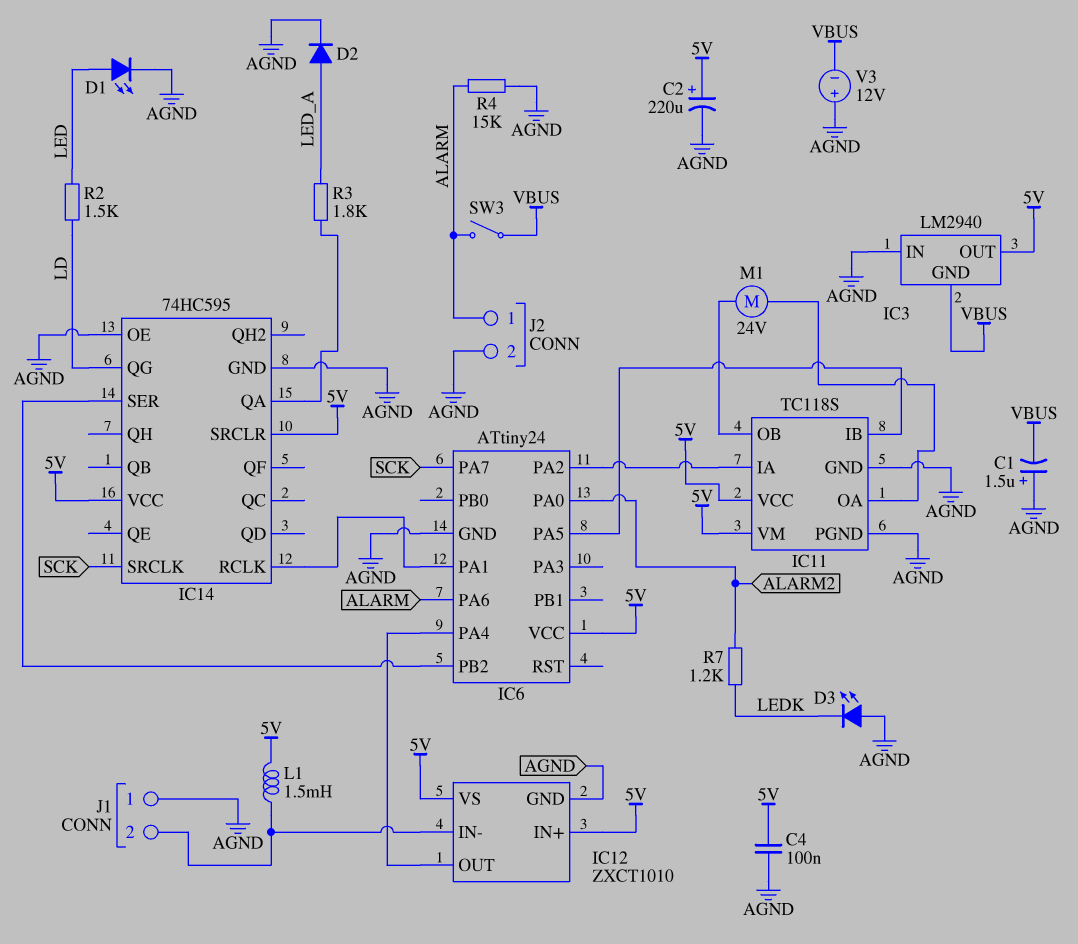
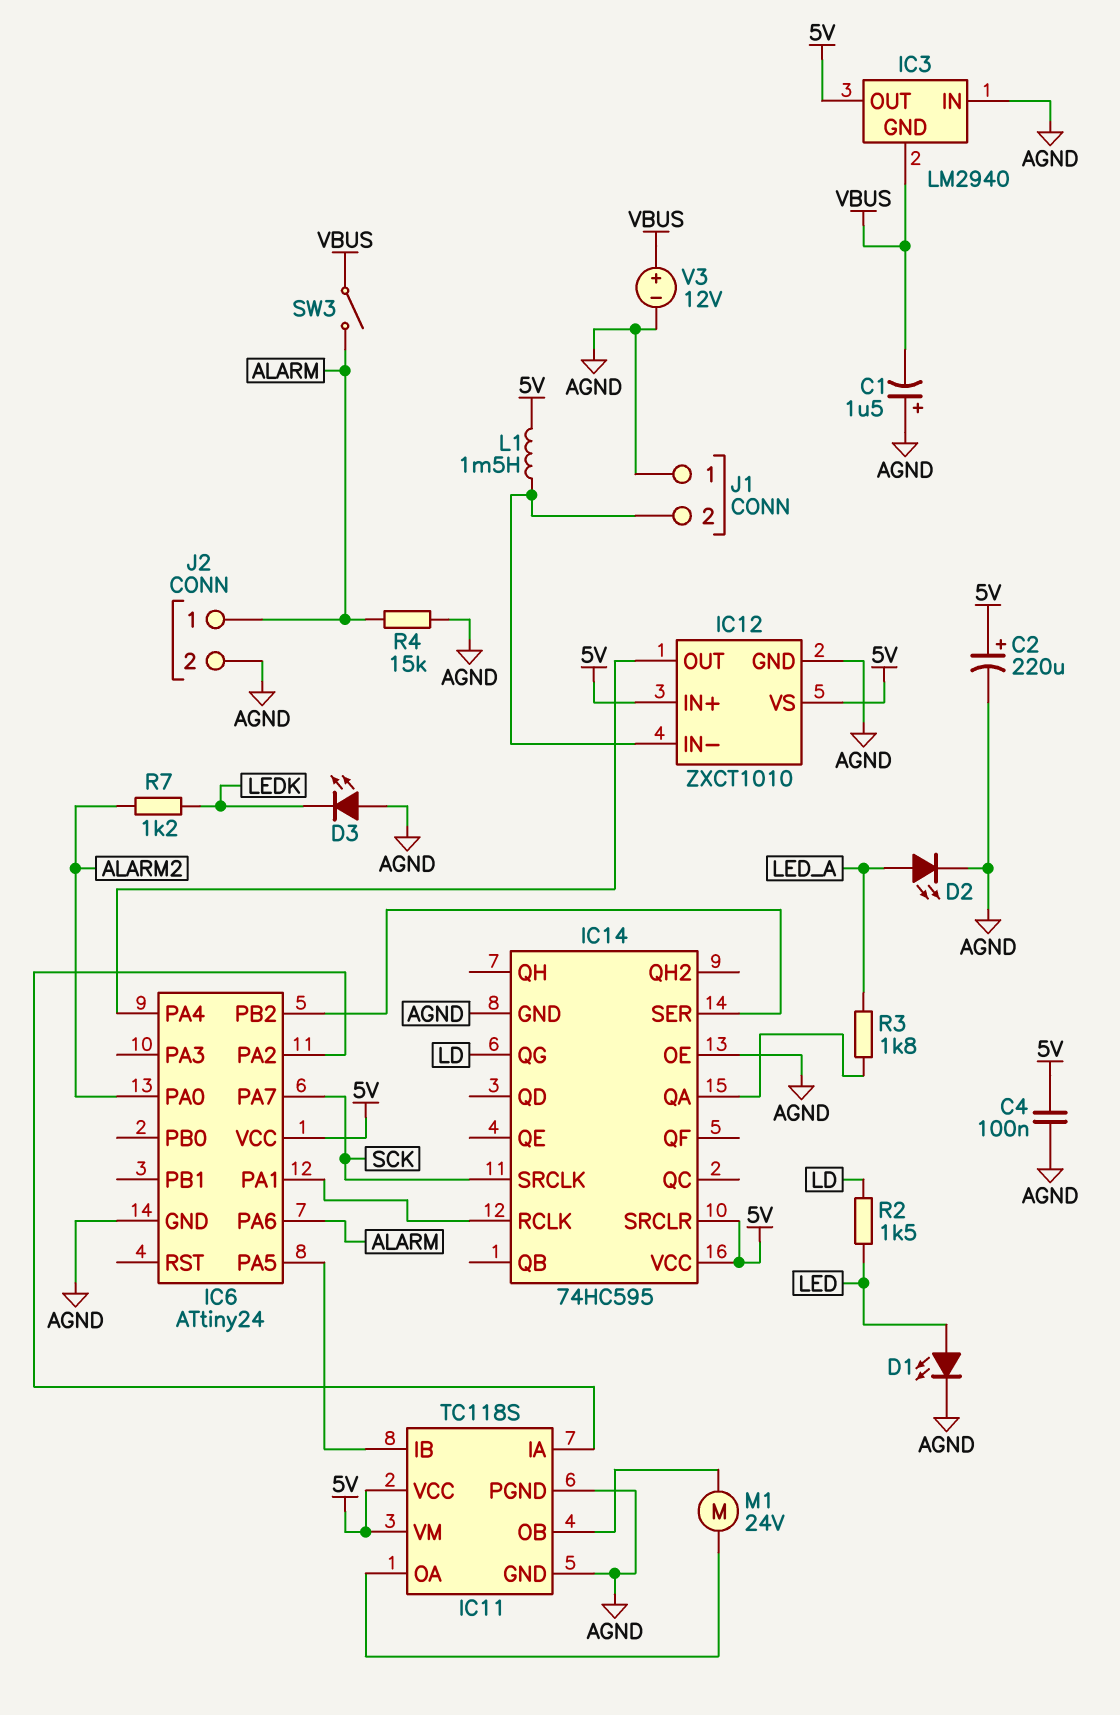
D2: diode (A LED_A, K AGND) -> LED (A LED_A, K AGND)
V3: 12V (plus AGND, minus VBUS) -> 12V (plus VBUS, minus AGND)

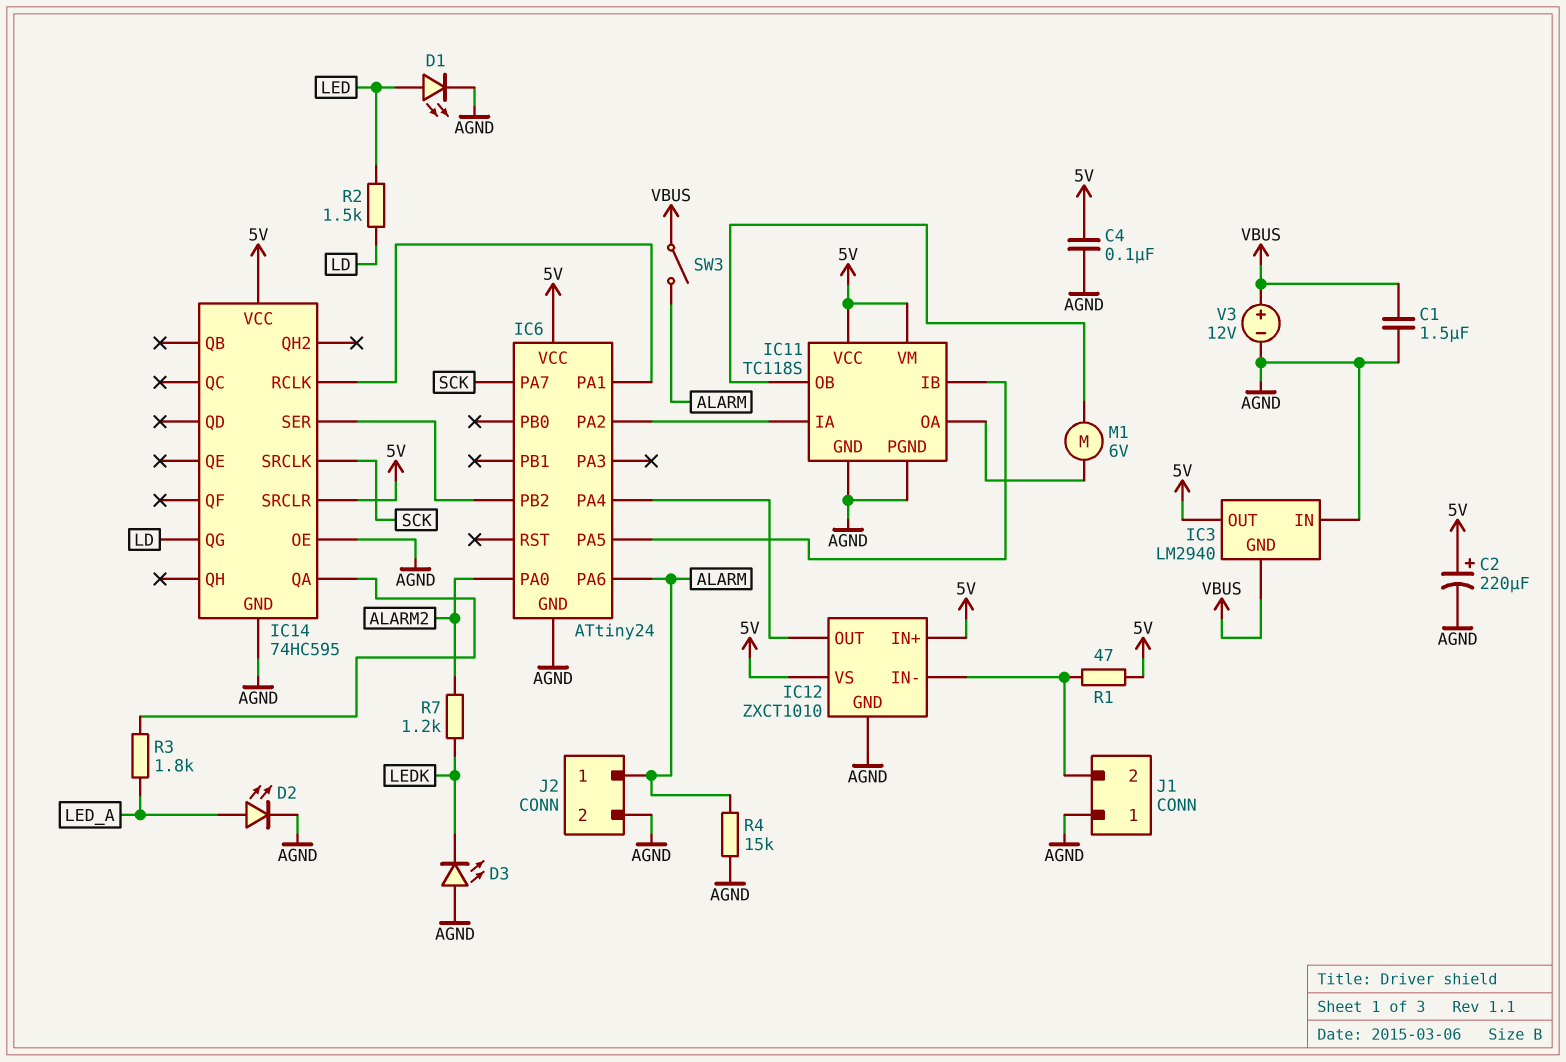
C1: 1.5uF (plus AGND, minus VBUS) -> 1.5uF (AGND, VBUS)
L1: 1.5mH (5V, IC12/IN-) -> none
M1: motor 24V (IC11/OA, IC11/OB) -> motor 6V (IC11/OA, IC11/OB)
R1: none -> 47 (5V, IC12/IN-)

